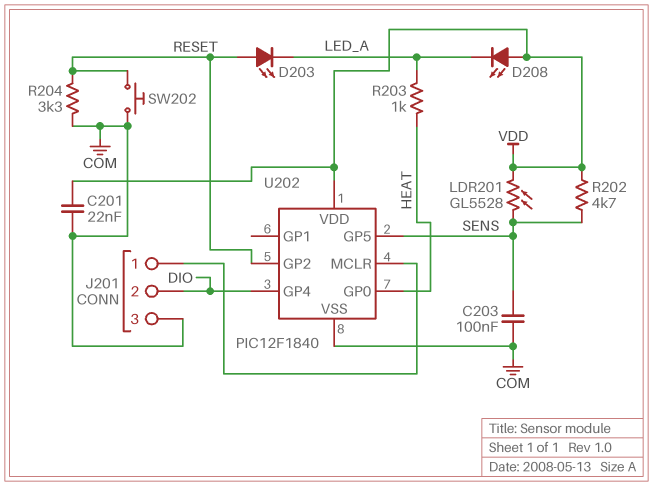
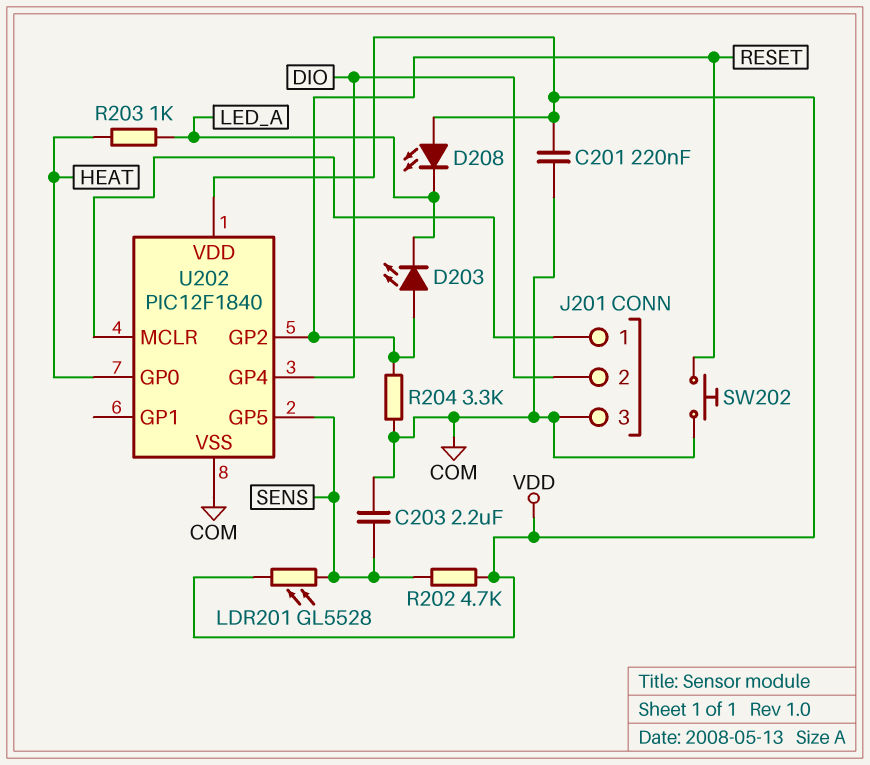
C201: 22nF (COM, VDD) -> 220nF (COM, VDD)
C203: 100nF (COM, SENS) -> 2.2uF (COM, SENS)

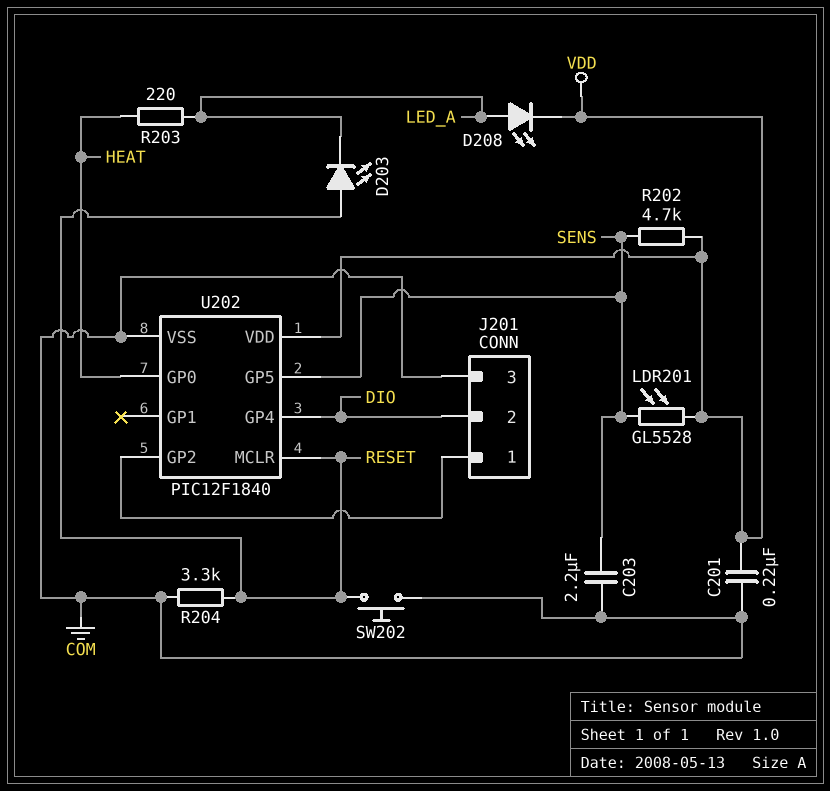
D208: LED (A VDD, K LED_A) -> LED (A LED_A, K VDD)
R203: 1k (HEAT, LED_A) -> 220 (HEAT, LED_A)
U202 pin GP2: RESET -> J201/1
U202 pin MCLR: J201/1 -> RESET

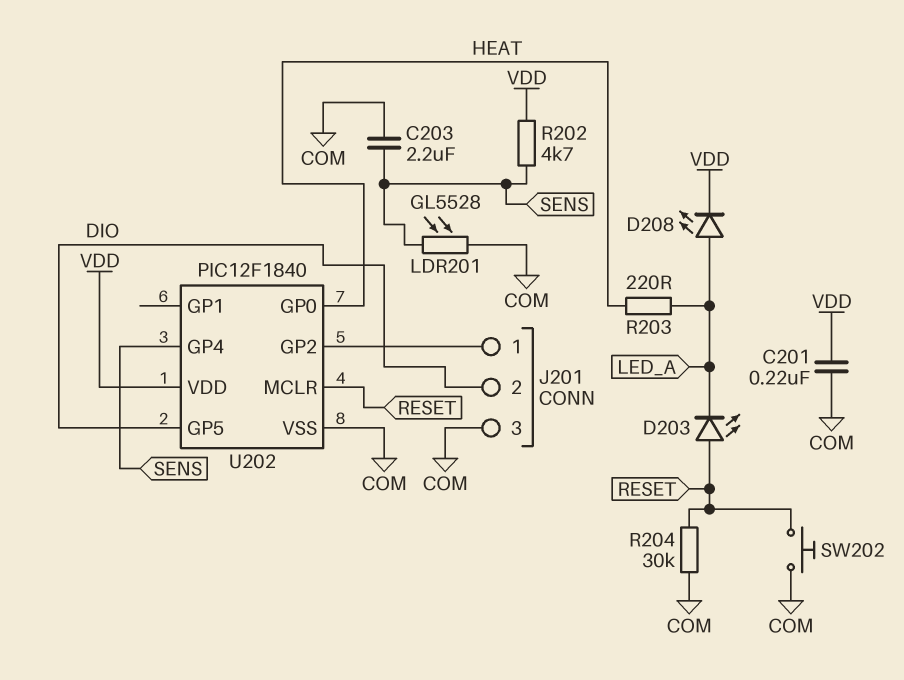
LDR201: GL5528 (SENS, VDD) -> GL5528 (COM, SENS)
R204: 3.3k (COM, RESET) -> 30k (COM, RESET)
U202 pin GP4: DIO -> SENS
U202 pin GP5: SENS -> DIO

